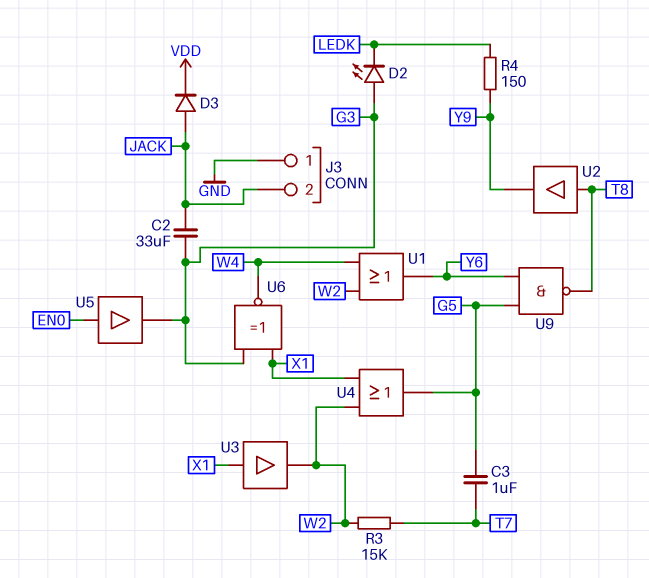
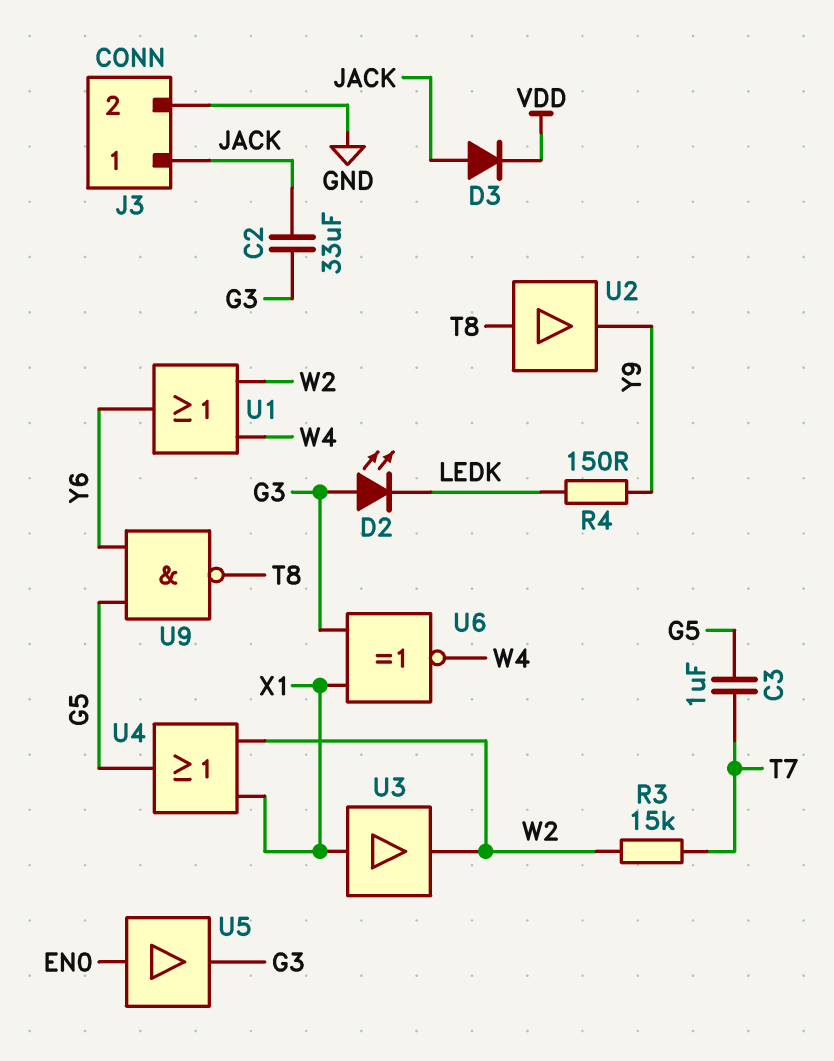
J3 pin 1: GND -> JACK
J3 pin 2: JACK -> GND

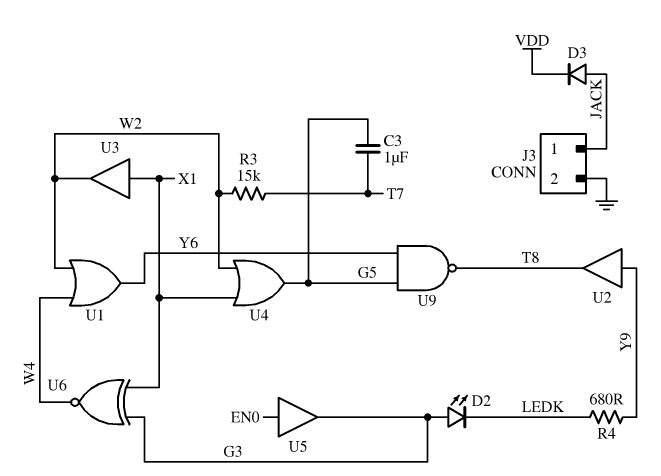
C2: 33uF (G3, JACK) -> none
R4: 150 (LEDK, Y9) -> 680 (LEDK, Y9)
U2: buffer (in T8, out Y9) -> buffer (in Y9, out T8)

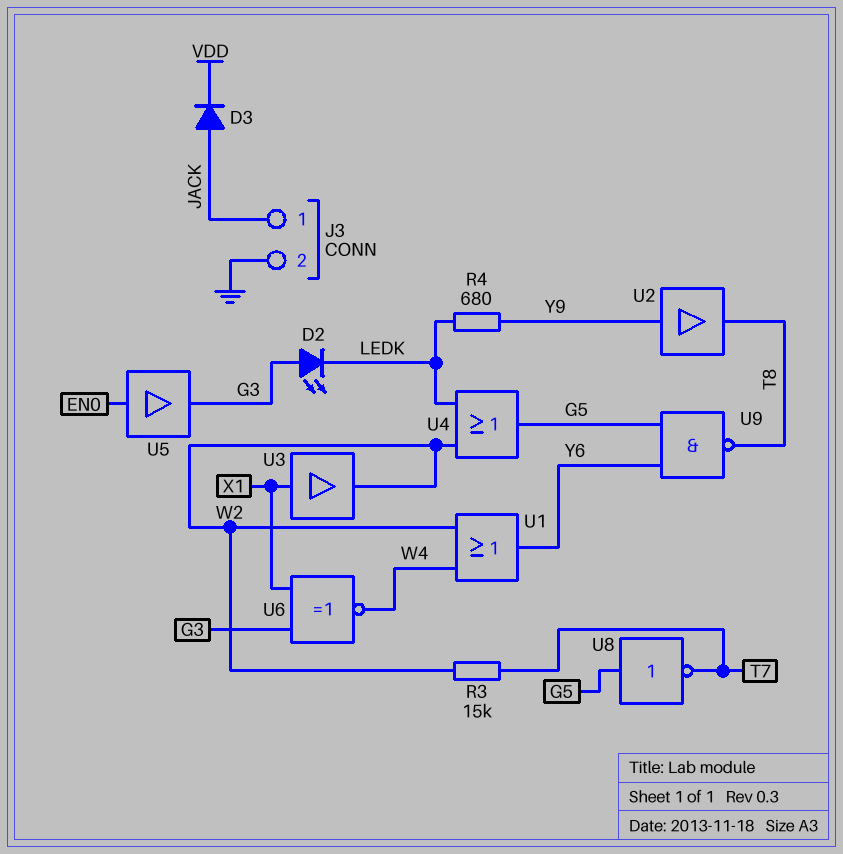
C3: 1uF (G5, T7) -> none
U4: OR (in W2, in X1, out G5) -> OR (in LEDK, in W2, out G5)
U8: none -> NOT (in G5, out T7)

